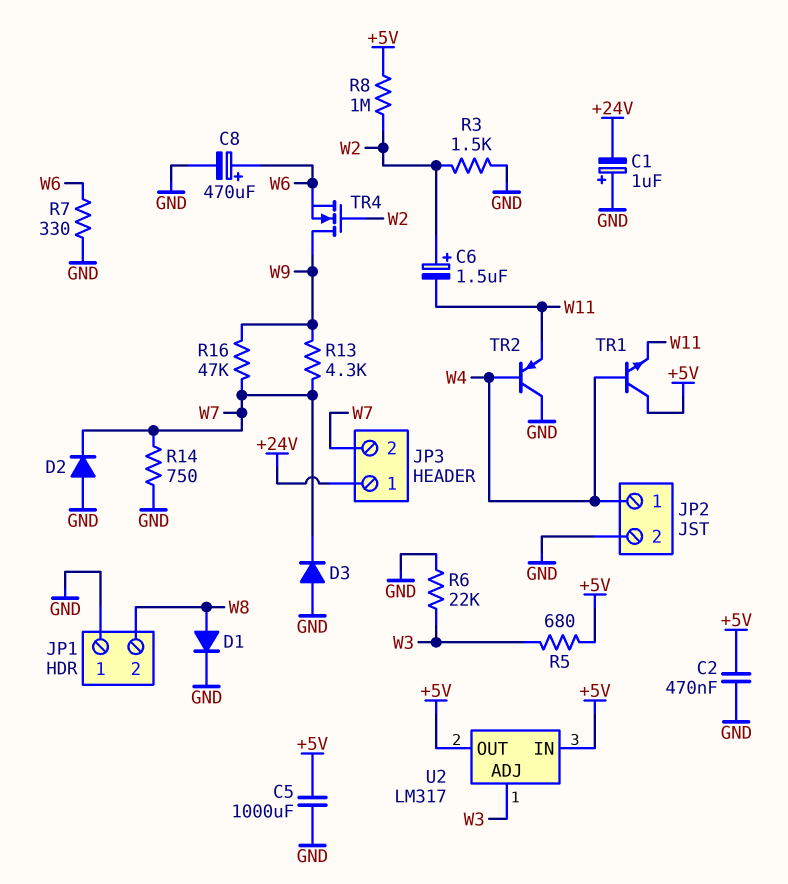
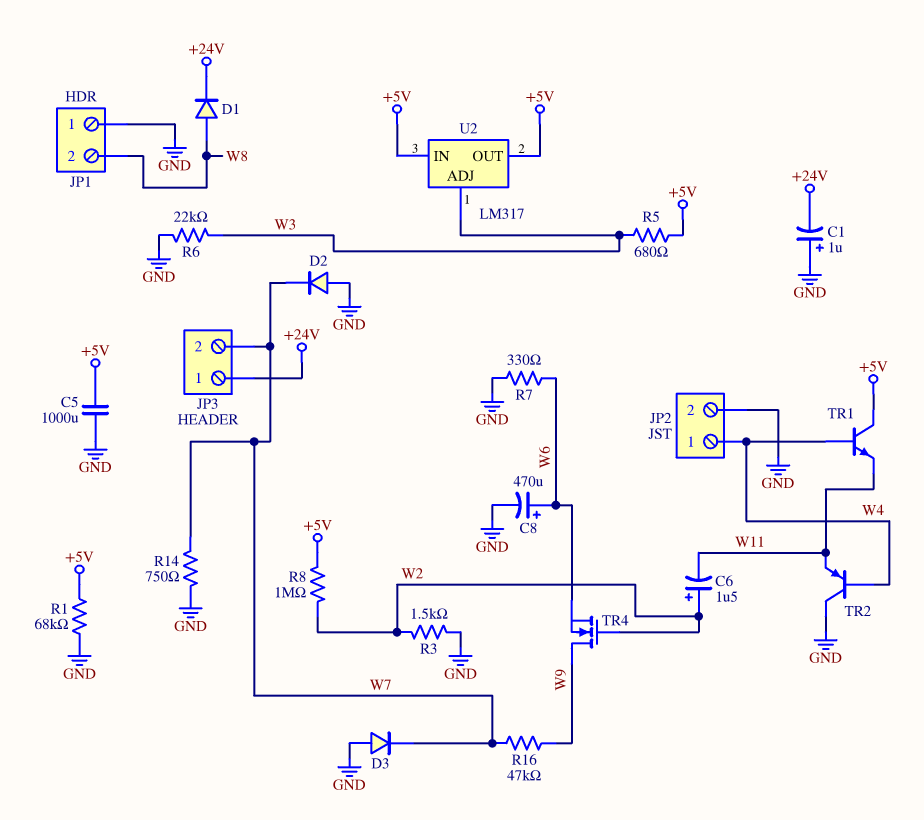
C2: 470nF (+5V, GND) -> none
D1: diode (A W8, K GND) -> diode (A W8, K +24V)
R1: none -> 68k (+5V, GND)
R13: 4.3k (W7, W9) -> none

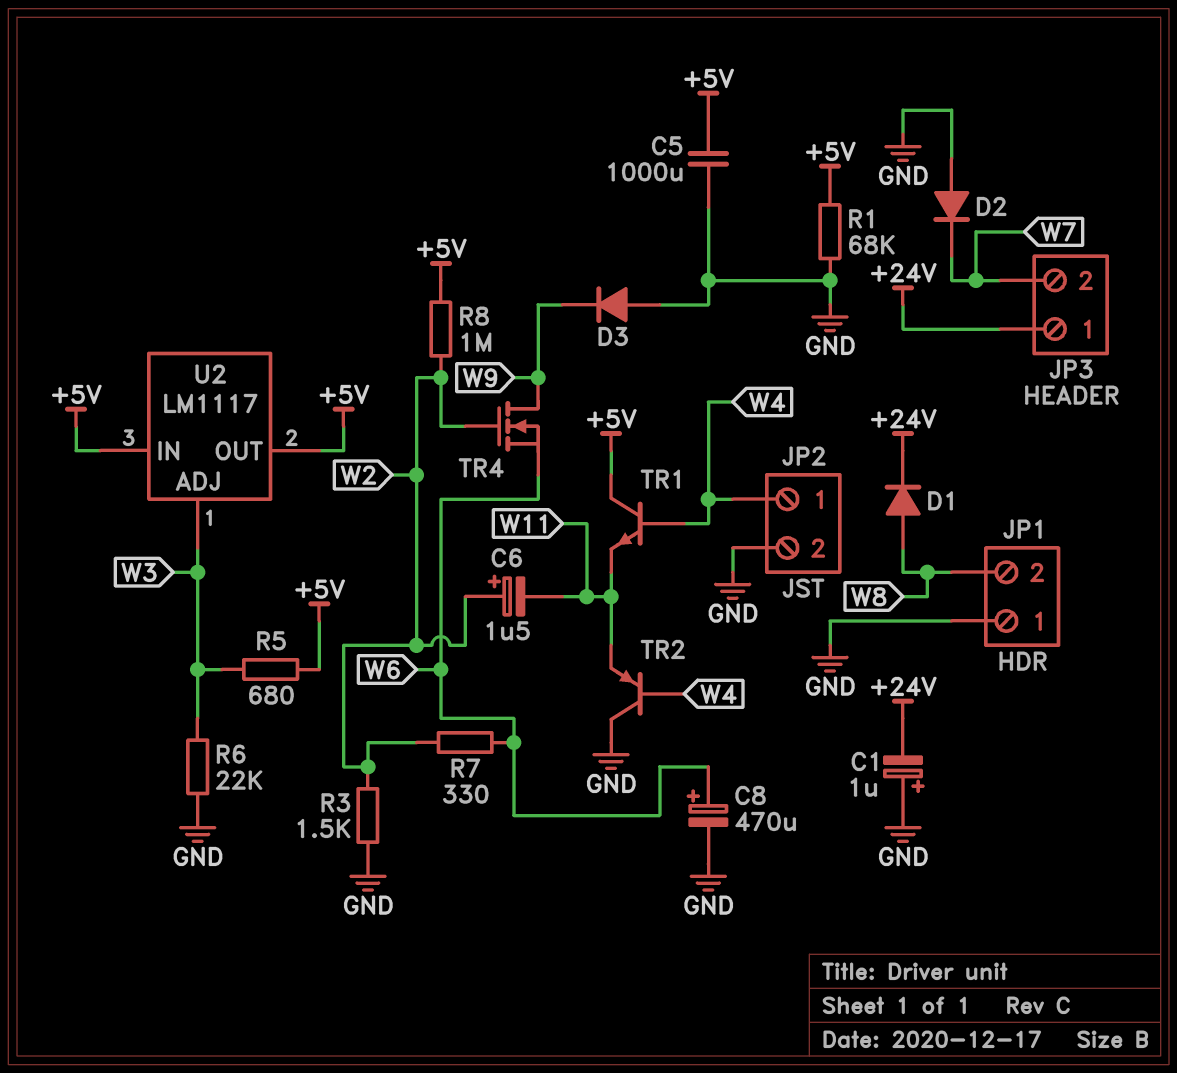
D3: diode (A GND, K W7) -> diode (A GND, K W9)
R7: 330 (GND, W6) -> 330 (W2, W6)
R14: 750 (GND, W7) -> none
R16: 47k (W7, W9) -> none
U2: LM317 -> LM1117

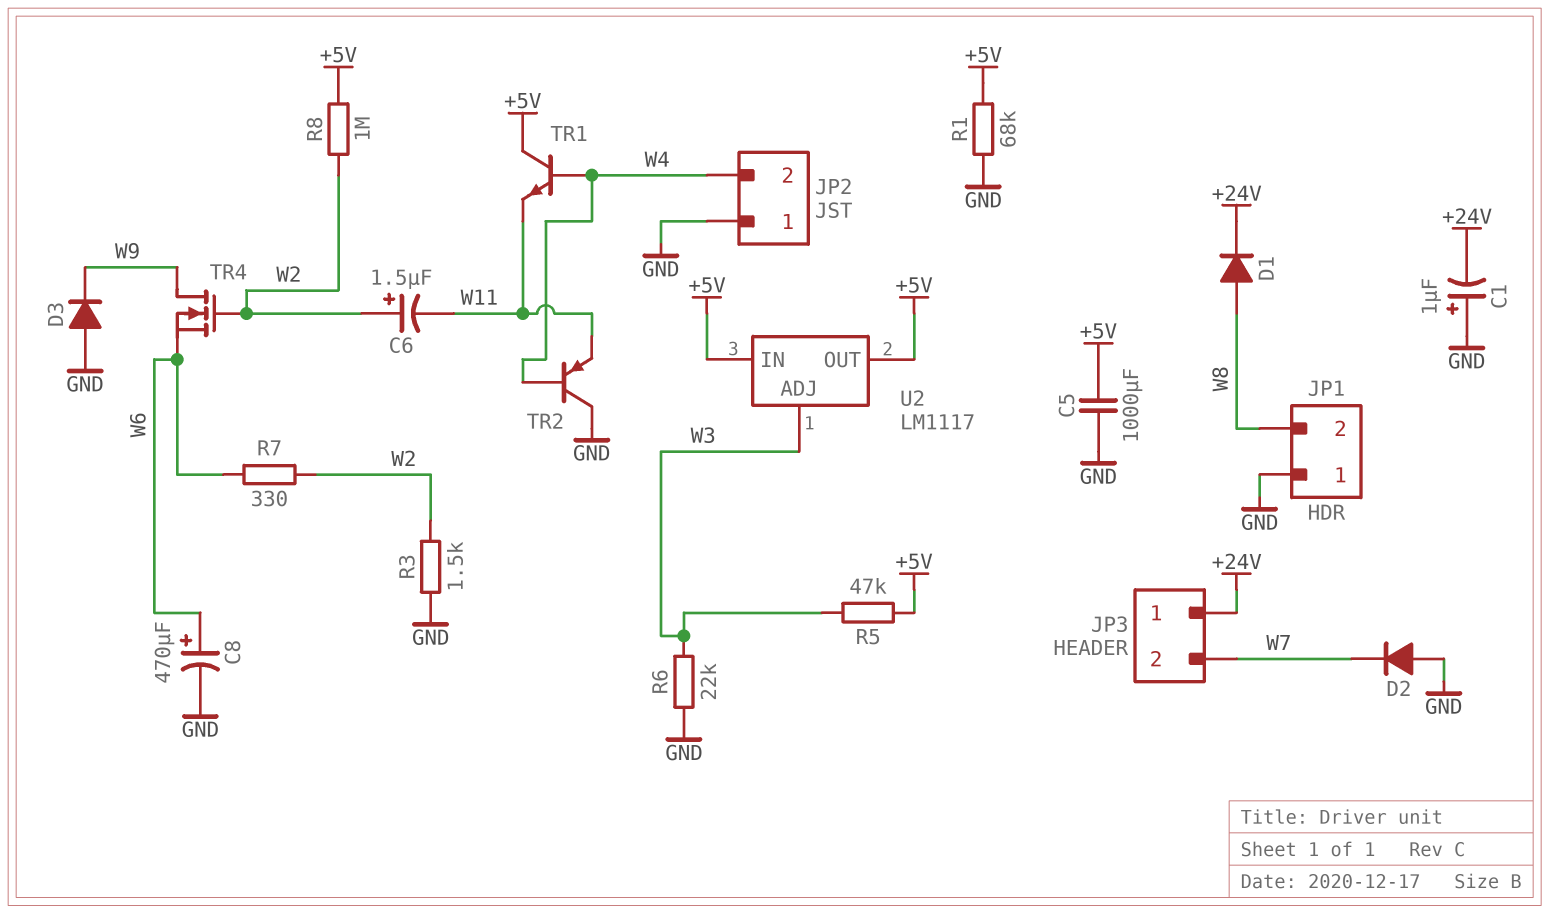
JP2 pin 1: W4 -> GND
JP2 pin 2: GND -> W4
R5: 680 (+5V, W3) -> 47k (+5V, W3)

